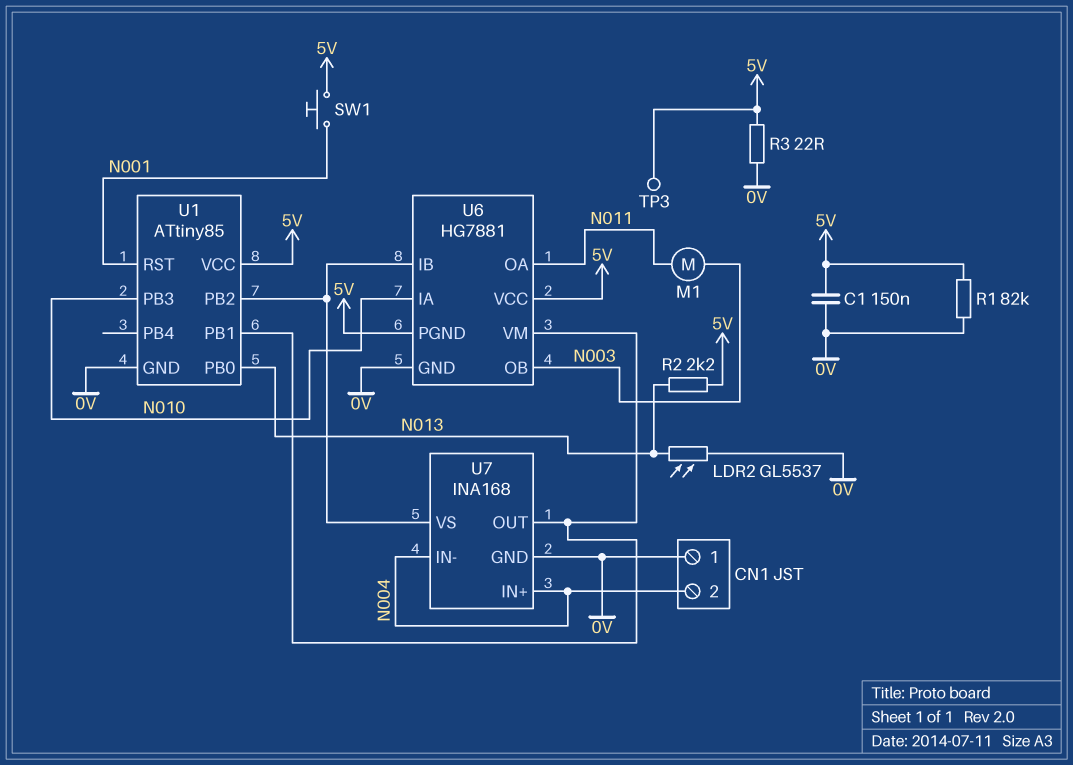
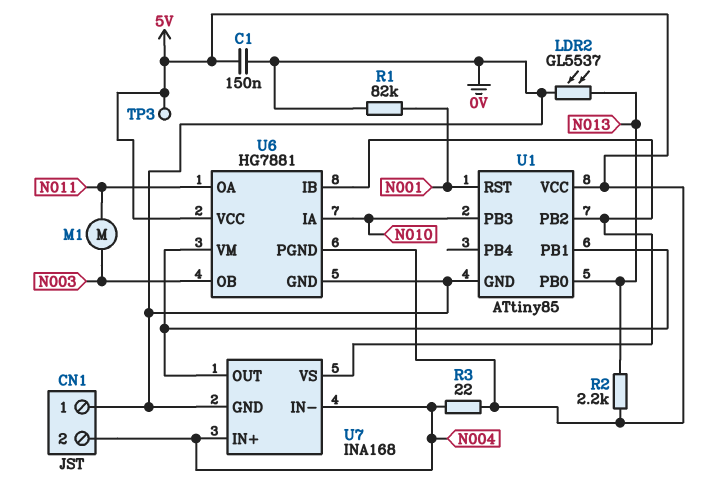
R1: 82k (0V, 5V) -> 82k (0V, N001)
R3: 22 (0V, 5V) -> 22 (5V, N004)
SW1: button (5V, N001) -> none

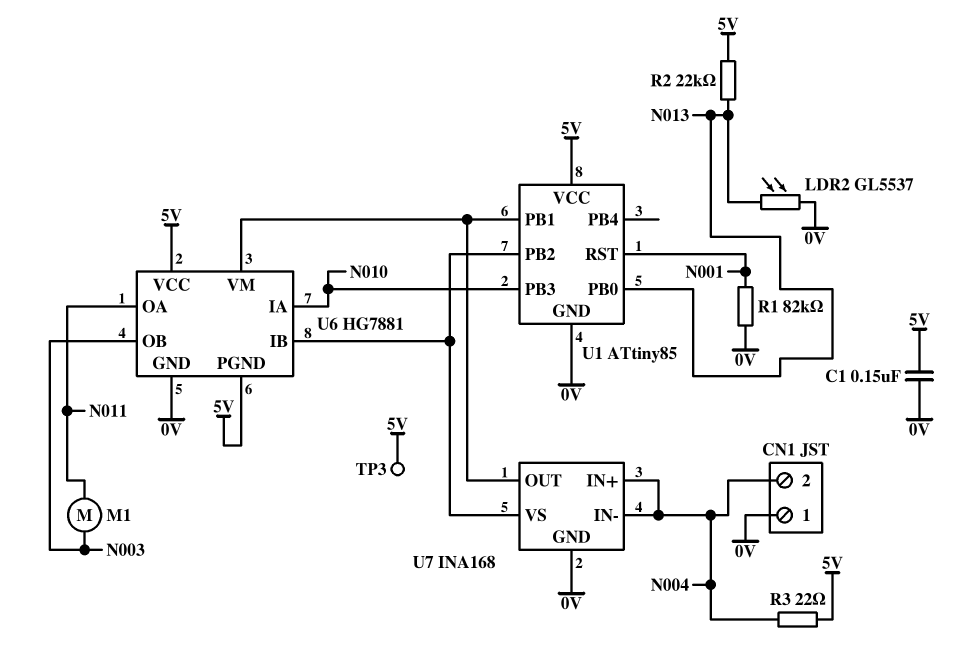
R2: 2.2k (5V, N013) -> 22k (5V, N013)

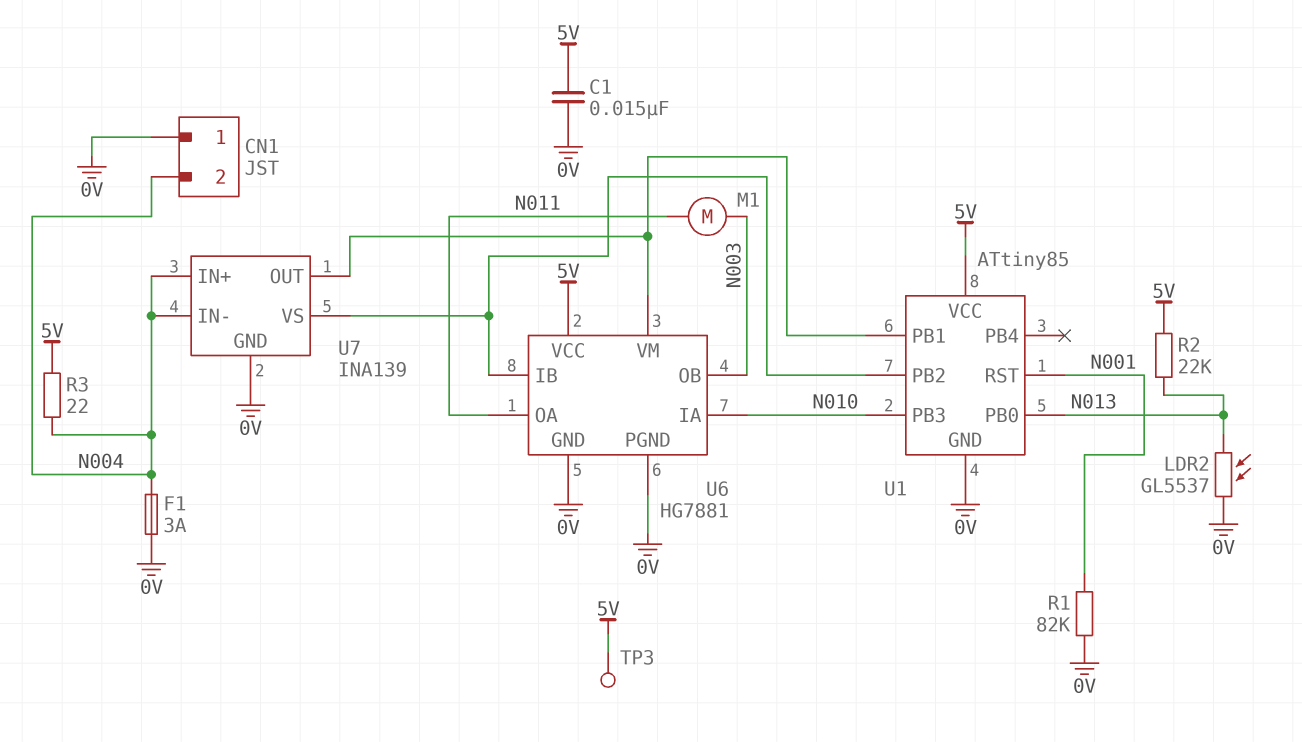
C1: 150nF (0V, 5V) -> 15nF (0V, 5V)
F1: none -> 3A (0V, N004)
U6 pin PGND: 5V -> 0V
U7: INA168 -> INA139

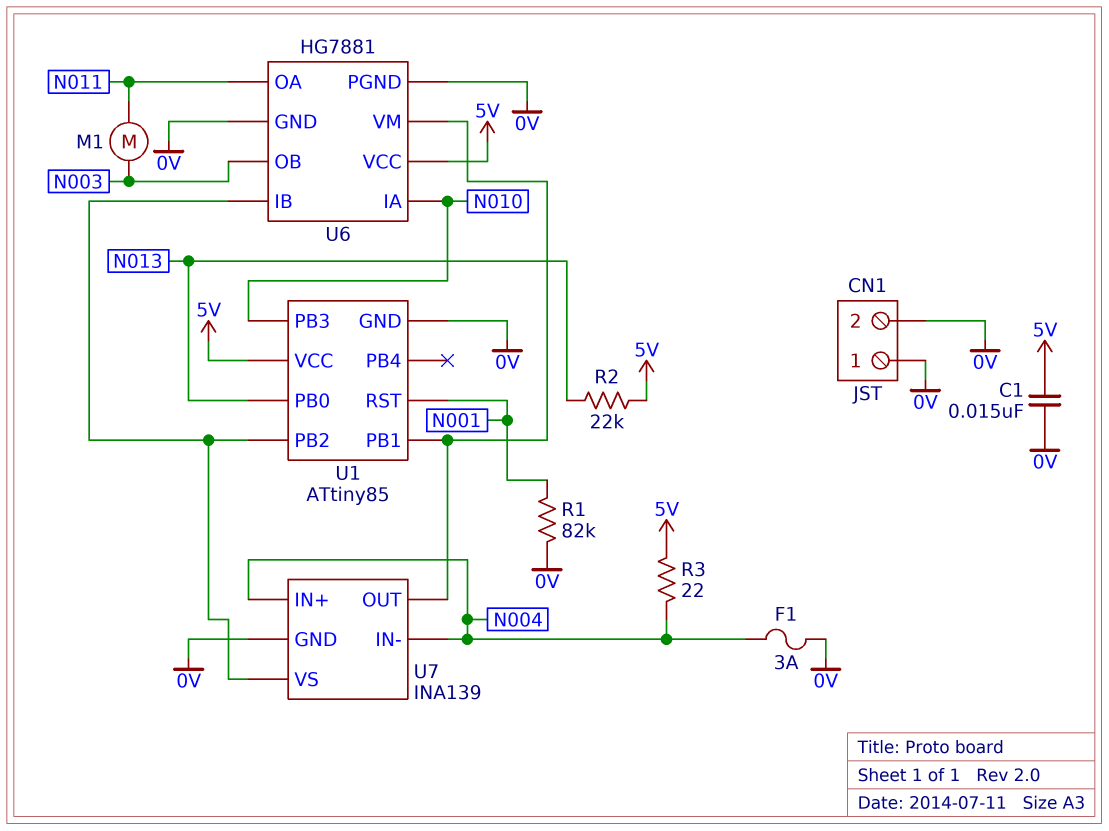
CN1 pin 2: N004 -> 0V
LDR2: GL5537 (0V, N013) -> none
TP3: test point (5V) -> none

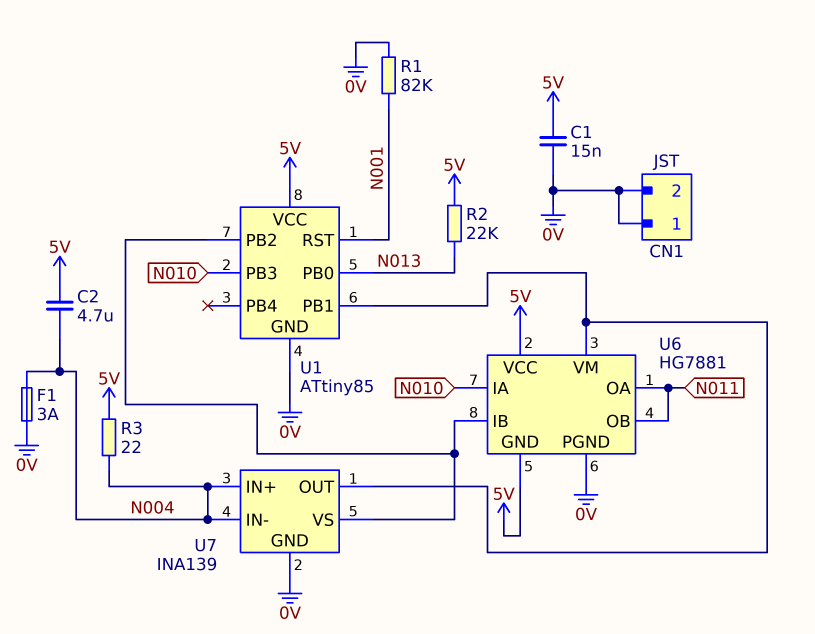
C2: none -> 4.7uF (5V, N004)
M1: motor (N003, N011) -> none
U6 pin GND: 0V -> 5V
U6 pin OB: N003 -> N011

